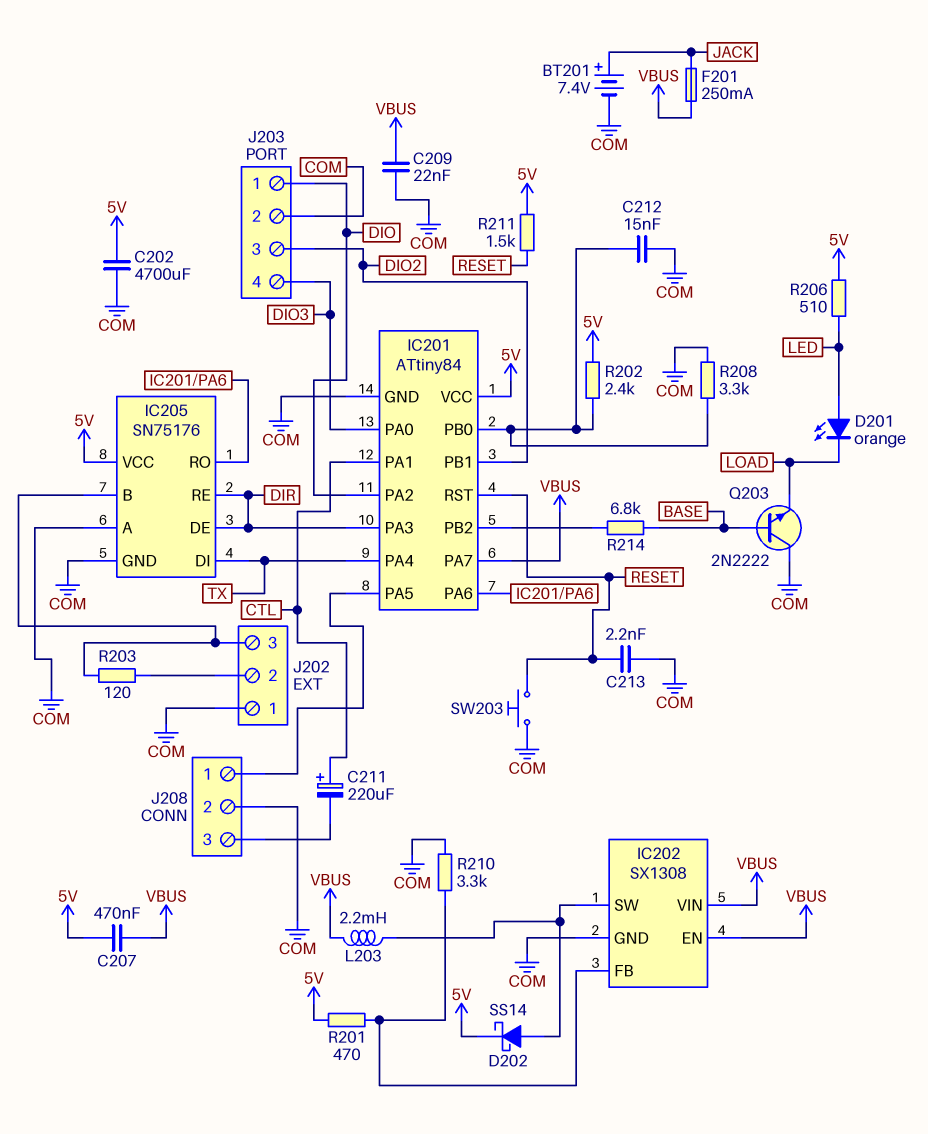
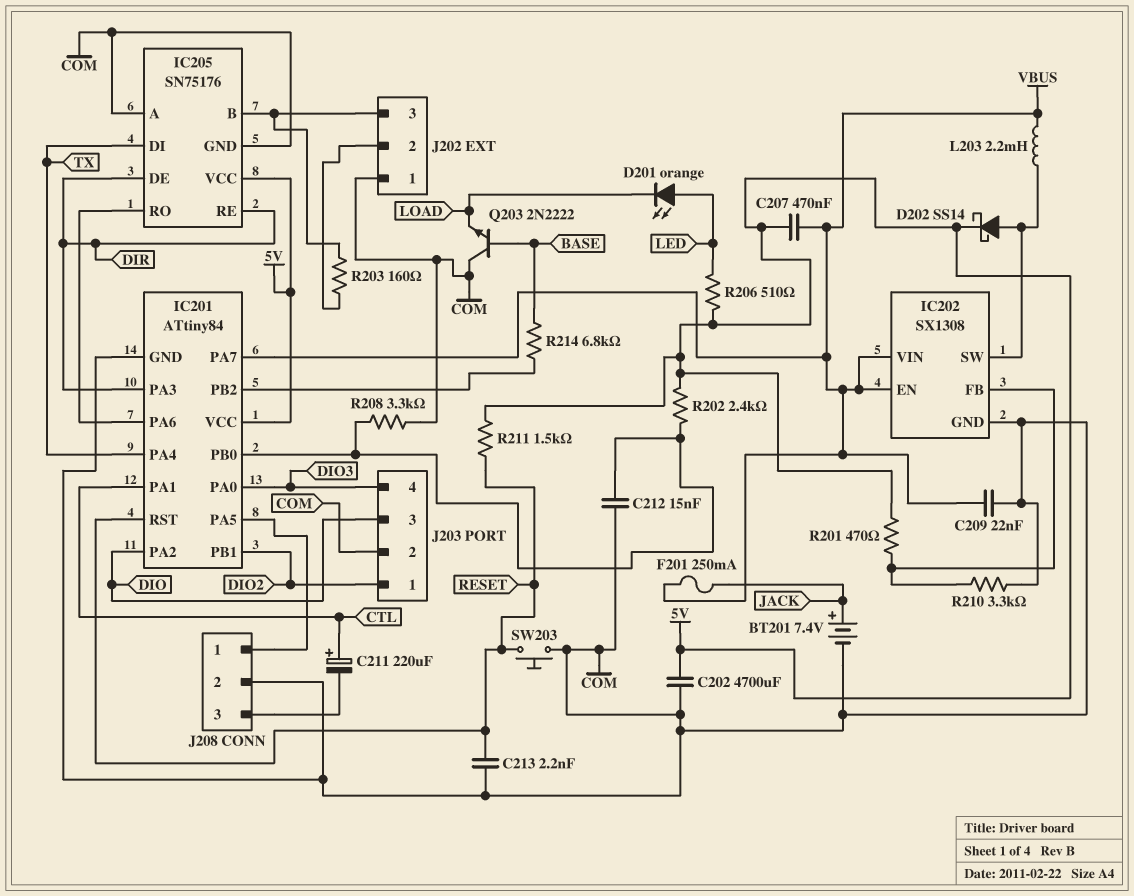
J203 pin 1: DIO -> DIO2
J203 pin 3: DIO2 -> DIO
R203: 120 (IC205/B, J202/2) -> 160 (IC205/B, J202/2)

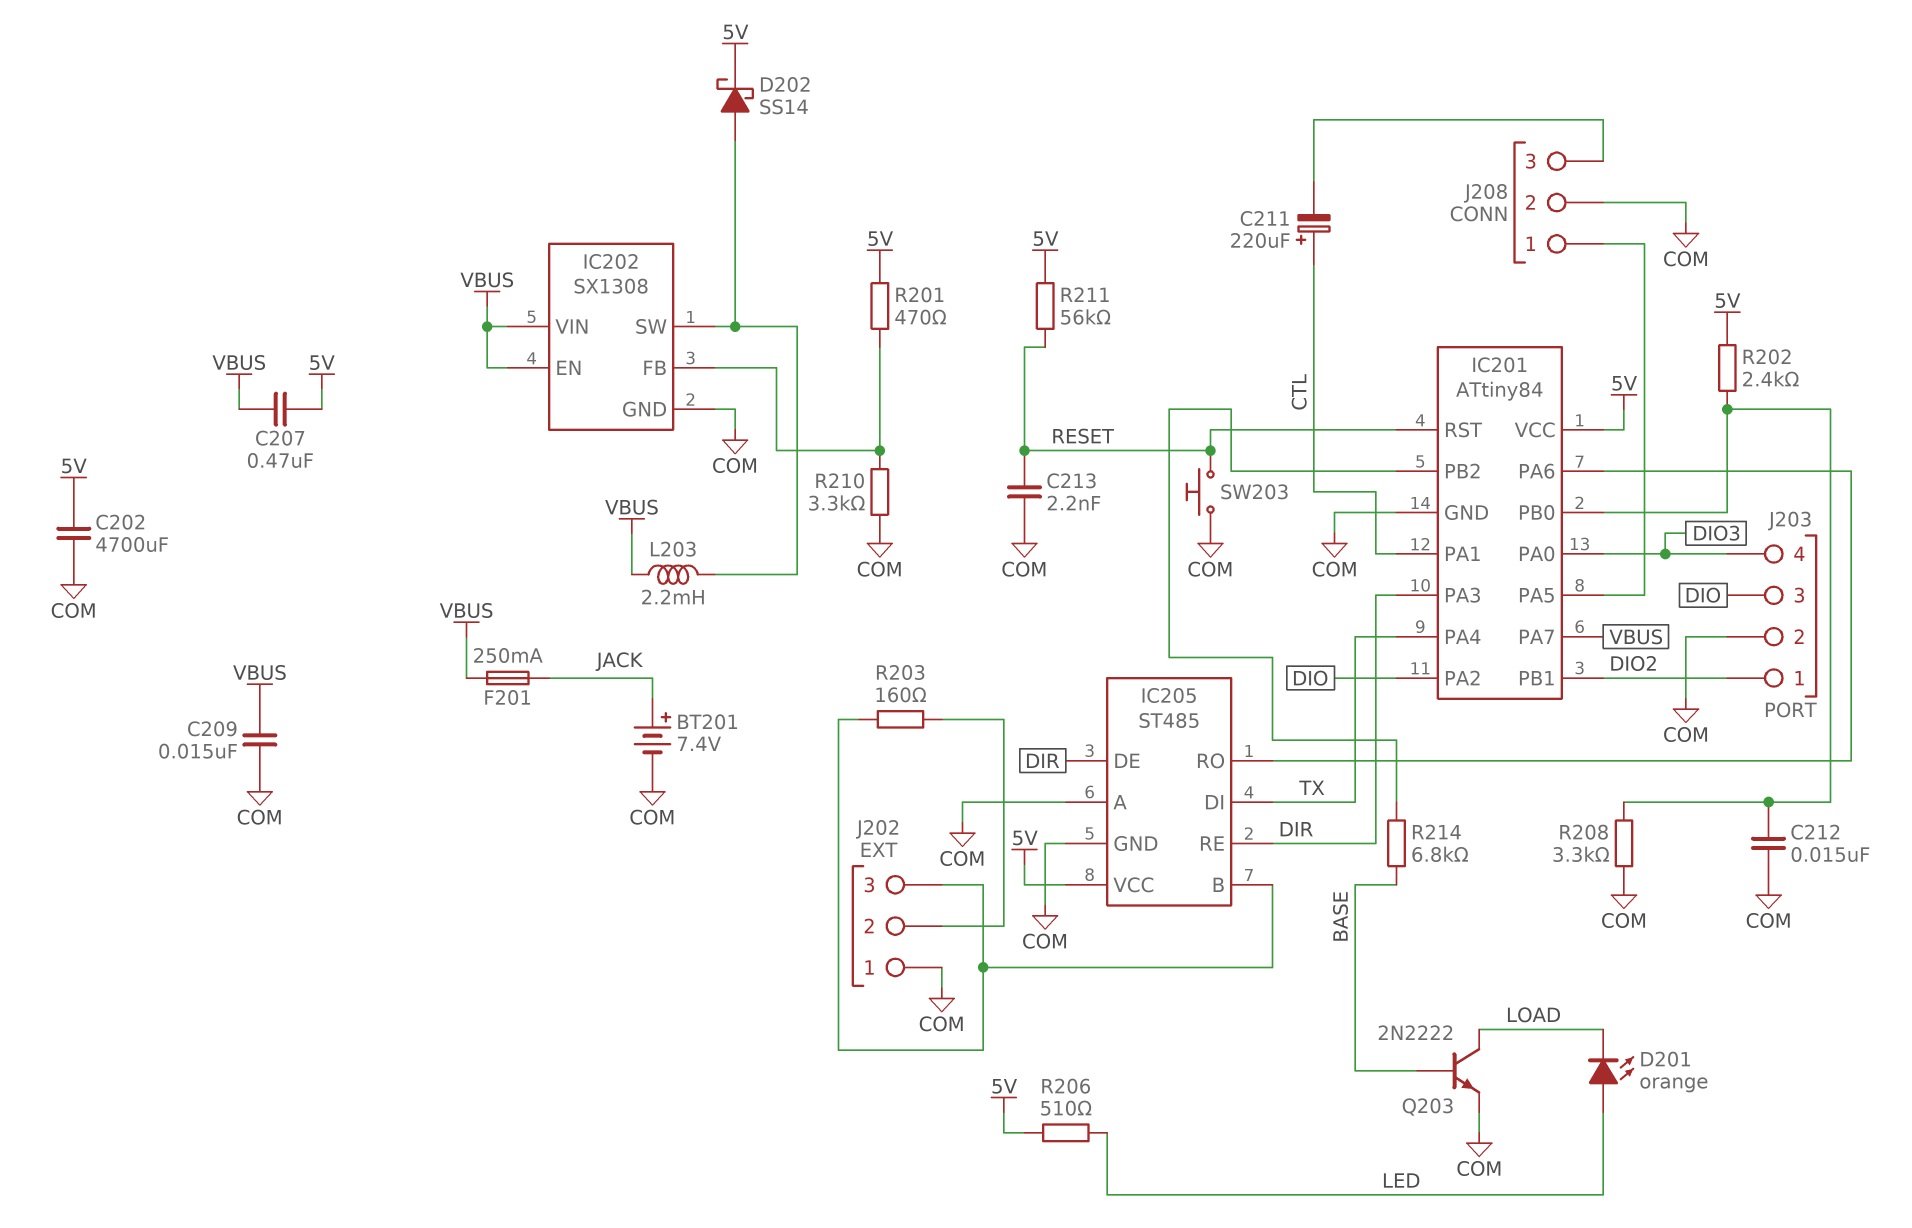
C209: 22nF (COM, VBUS) -> 15nF (COM, VBUS)
IC205: SN75176 -> ST485
Q203: NPN 2N2222 (B BASE, C COM, E LOAD) -> NPN 2N2222 (B BASE, C LOAD, E COM)
R211: 1.5k (5V, RESET) -> 56k (5V, RESET)

